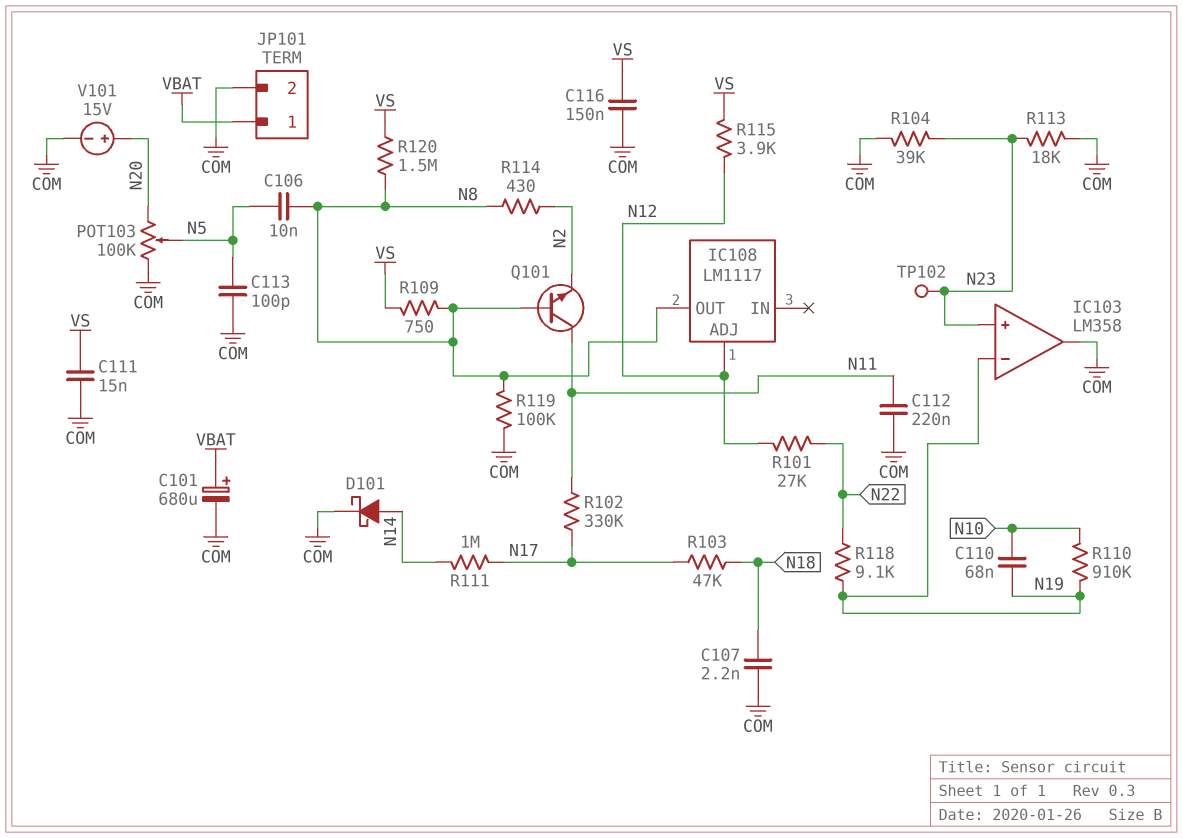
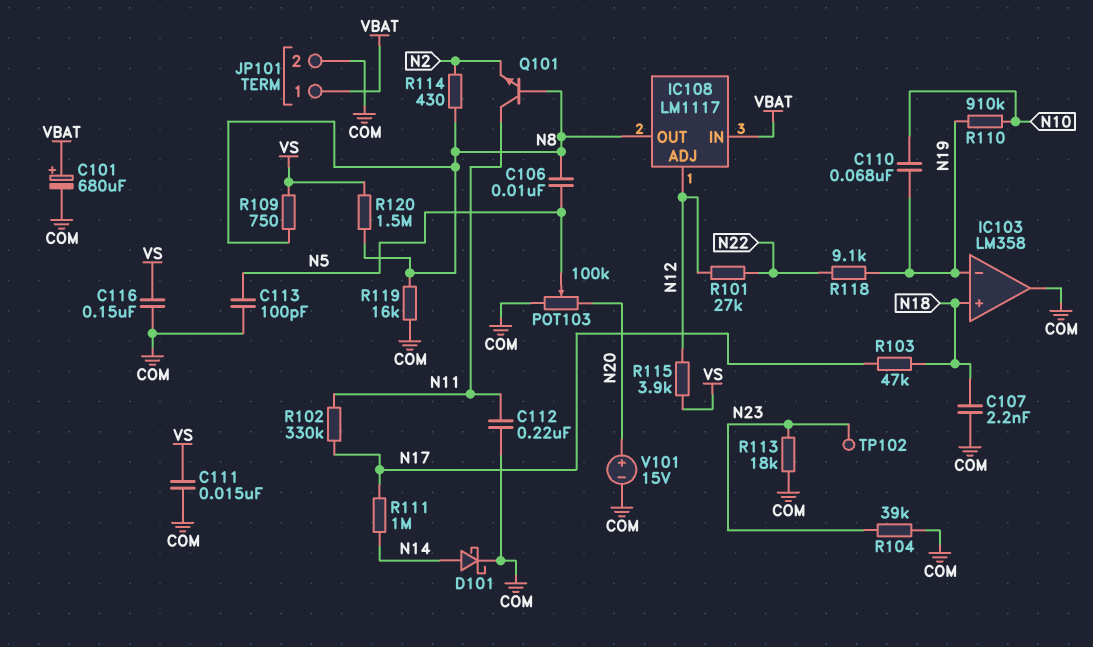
IC103 pin in+: N23 -> N18
IC108 pin IN: none -> VBAT
R119: 100k (COM, N8) -> 16k (COM, N8)

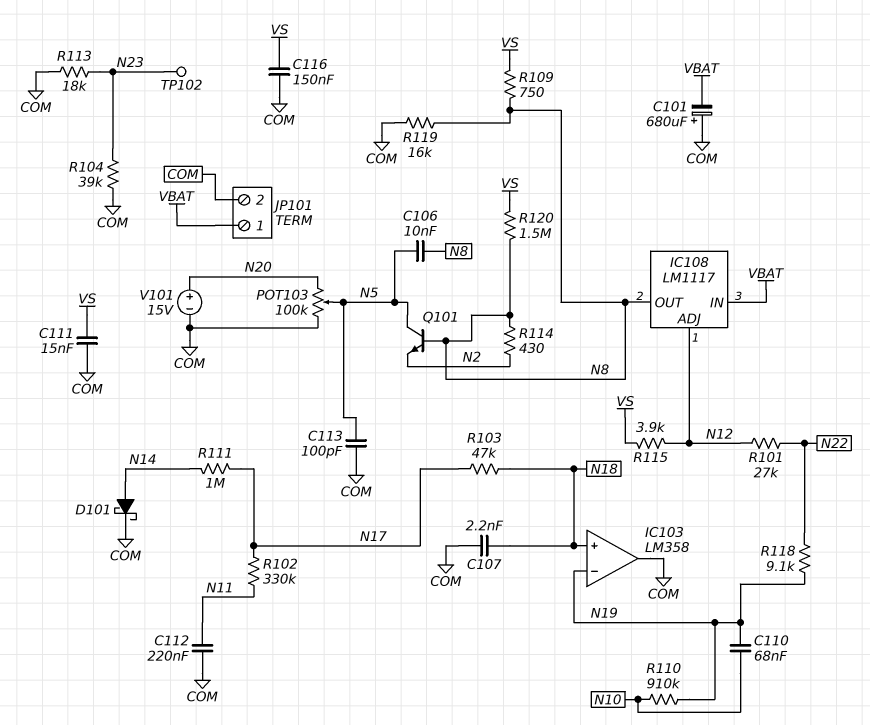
C101: 680uF (plus VBAT, minus COM) -> 680uF (plus COM, minus VBAT)
Q101: NPN (B N8, C N11, E N2) -> NPN (B N8, C N5, E N2)

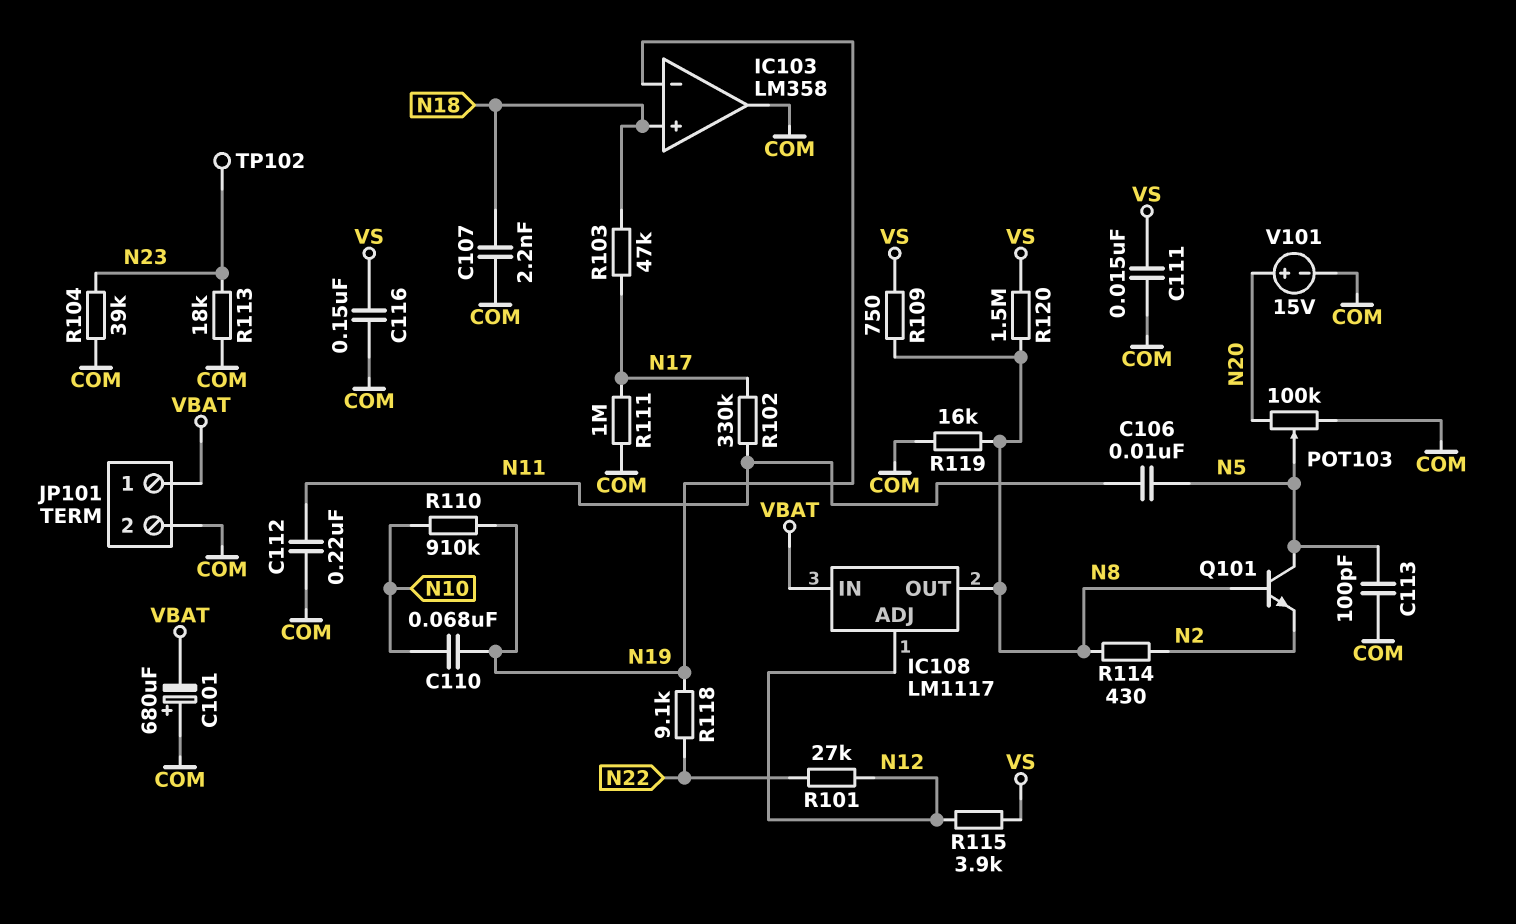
C106: 10nF (N5, N8) -> 10nF (N5, N11)
D101: schottky (A N14, K COM) -> none
R111: 1M (N14, N17) -> 1M (COM, N17)

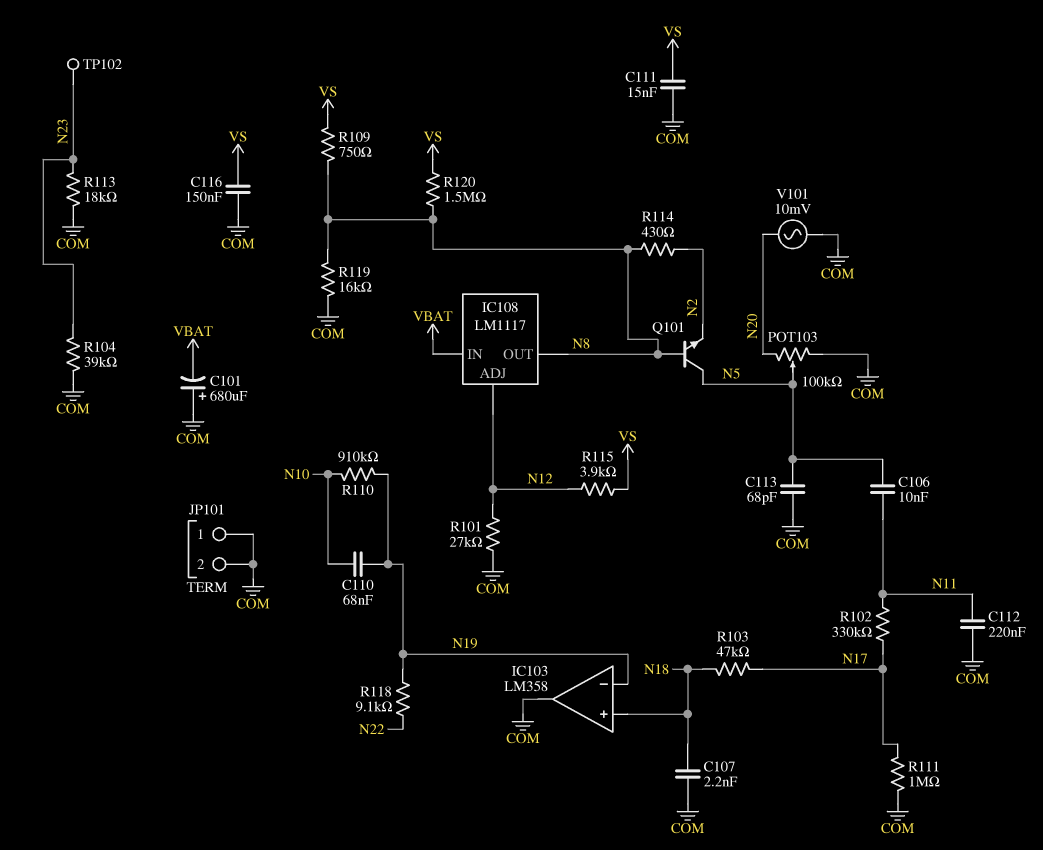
C113: 100pF (COM, N5) -> 68pF (COM, N5)
JP101 pin 1: VBAT -> COM
R101: 27k (N12, N22) -> 27k (COM, N12)
V101: 15V (plus N20, minus COM) -> AC 10mV (COM, N20)

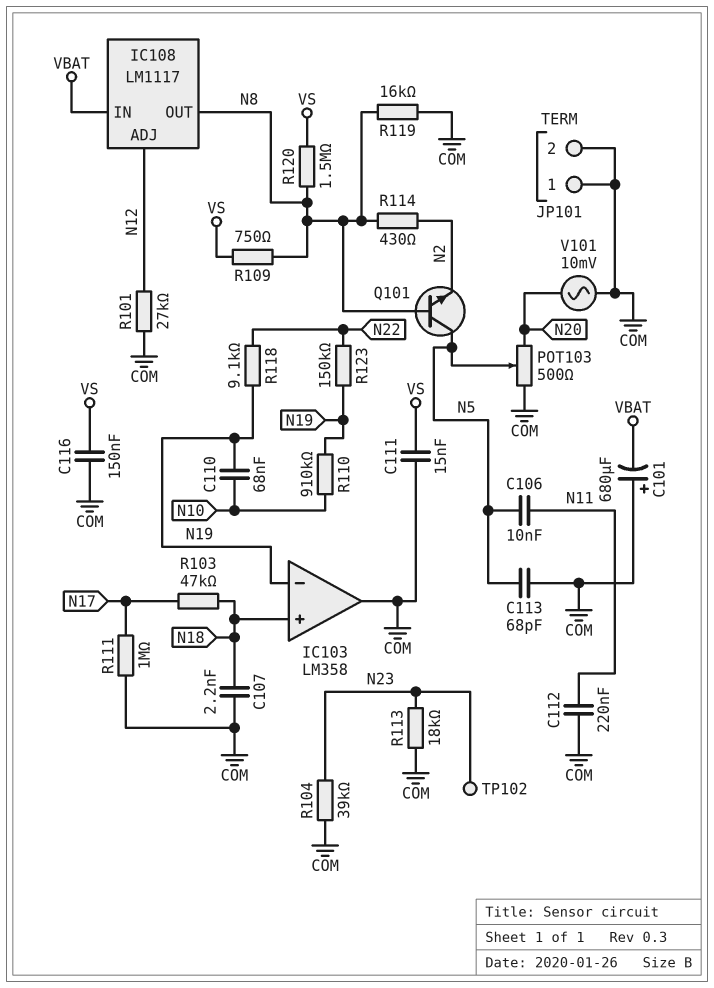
POT103: 100k (COM, N20, wiper N5) -> 500 (COM, N20, wiper N5)
R102: 330k (N11, N17) -> none
R115: 3.9k (N12, VS) -> none
R123: none -> 150k (N19, N22)

